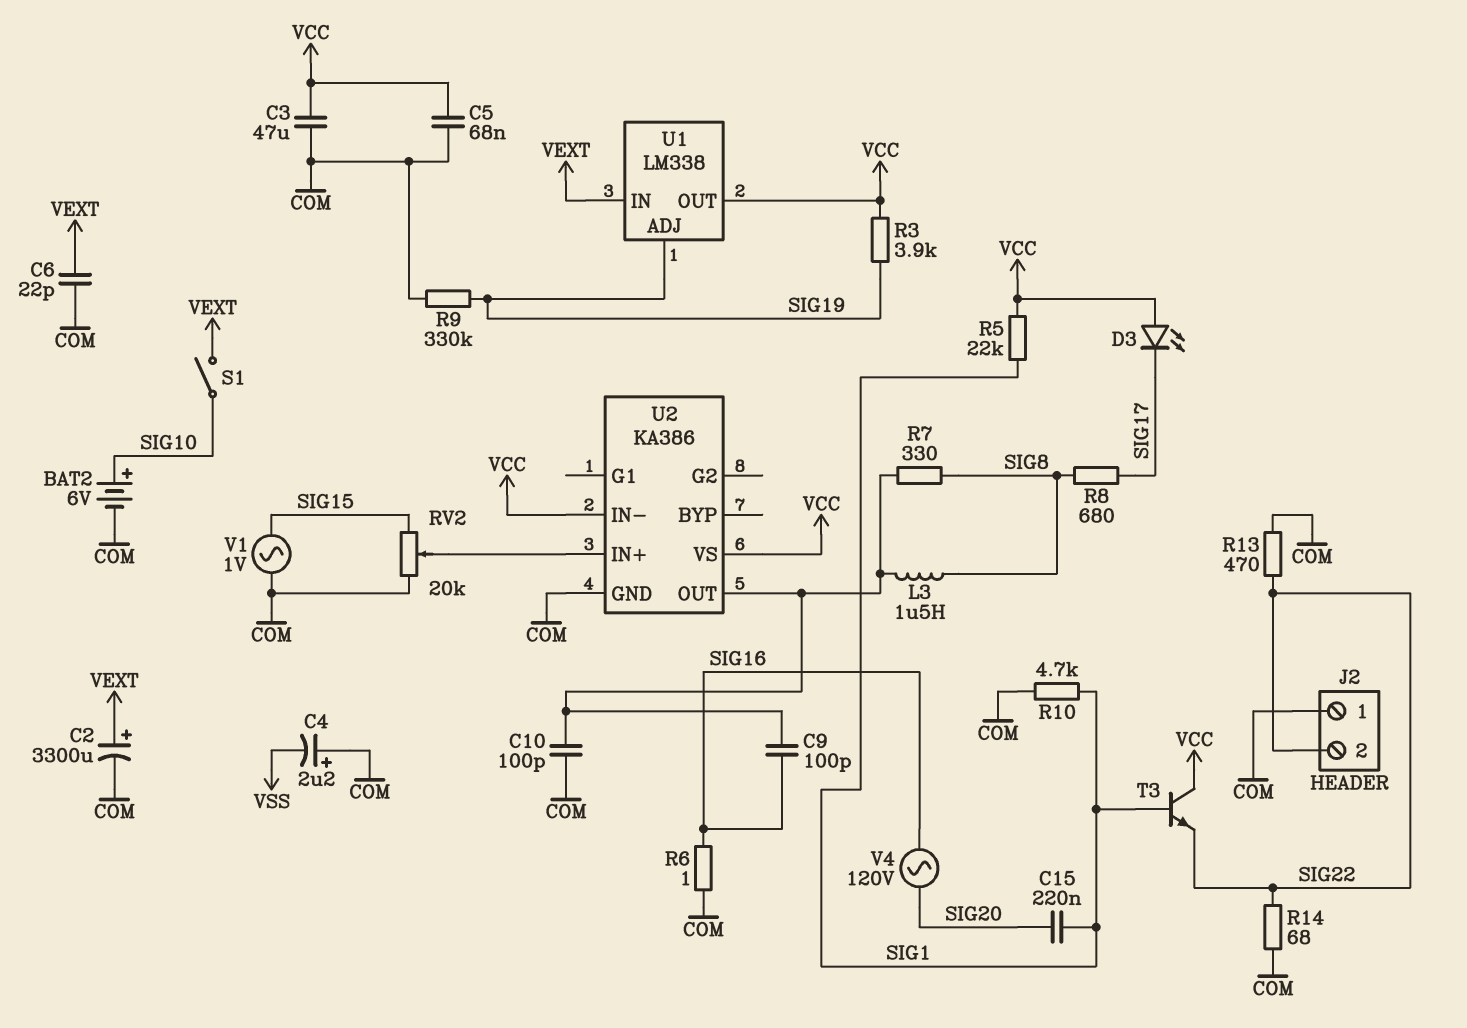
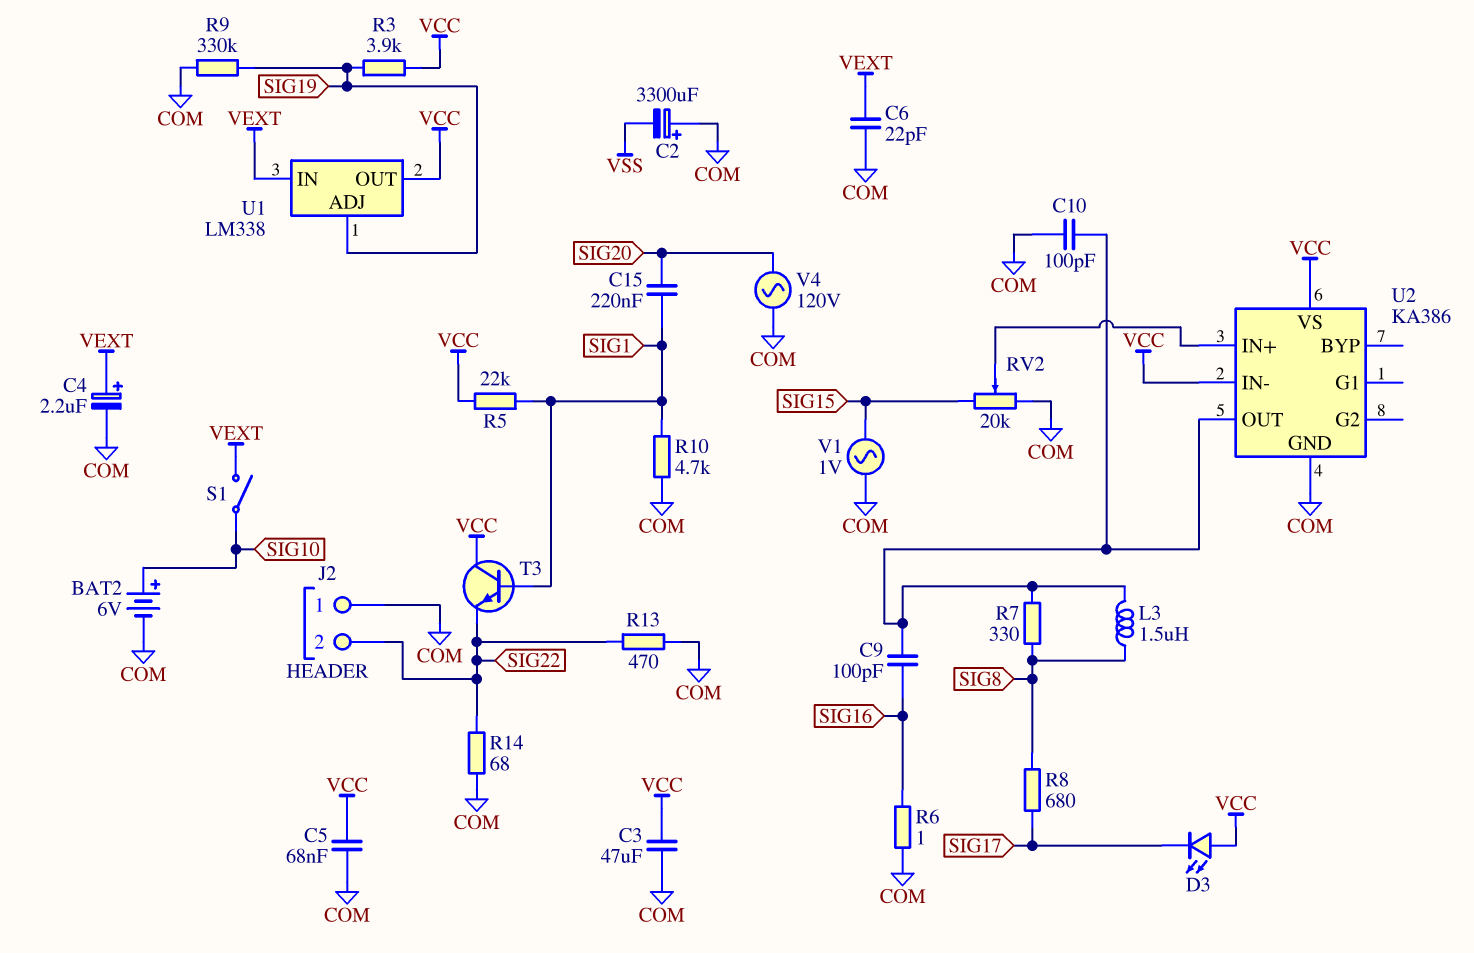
C2: 3300uF (plus VEXT, minus COM) -> 3300uF (plus COM, minus VSS)
C4: 2.2uF (plus COM, minus VSS) -> 2.2uF (plus VEXT, minus COM)
V4: AC 120V (SIG16, SIG20) -> AC 120V (COM, SIG20)

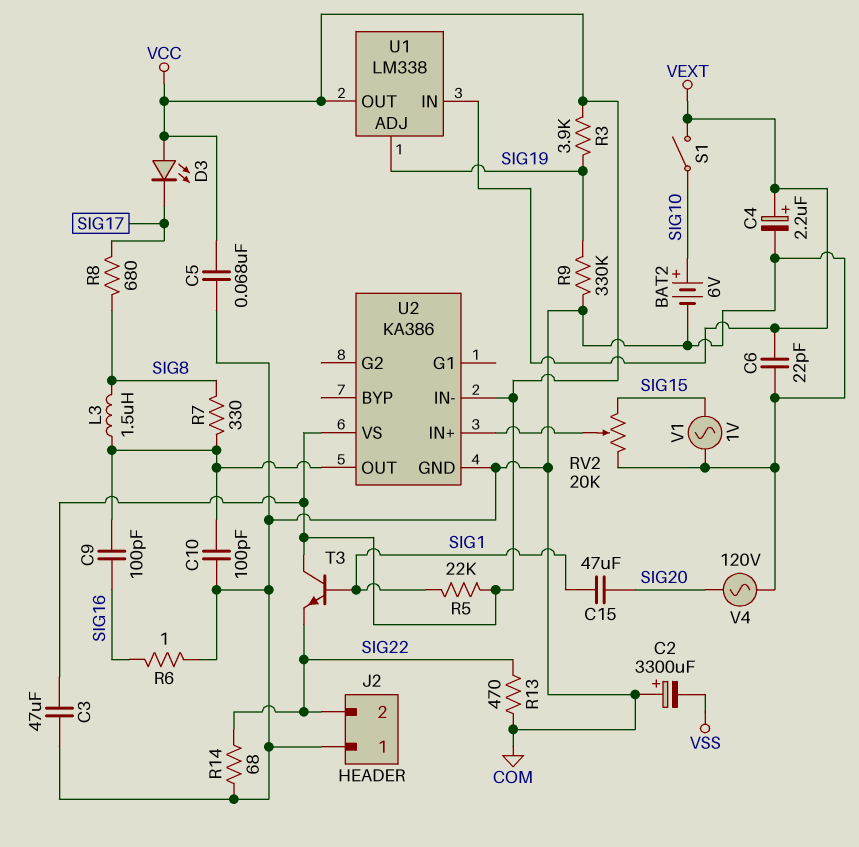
C15: 220nF (SIG1, SIG20) -> 47uF (SIG1, SIG20)
R10: 4.7k (COM, SIG1) -> none

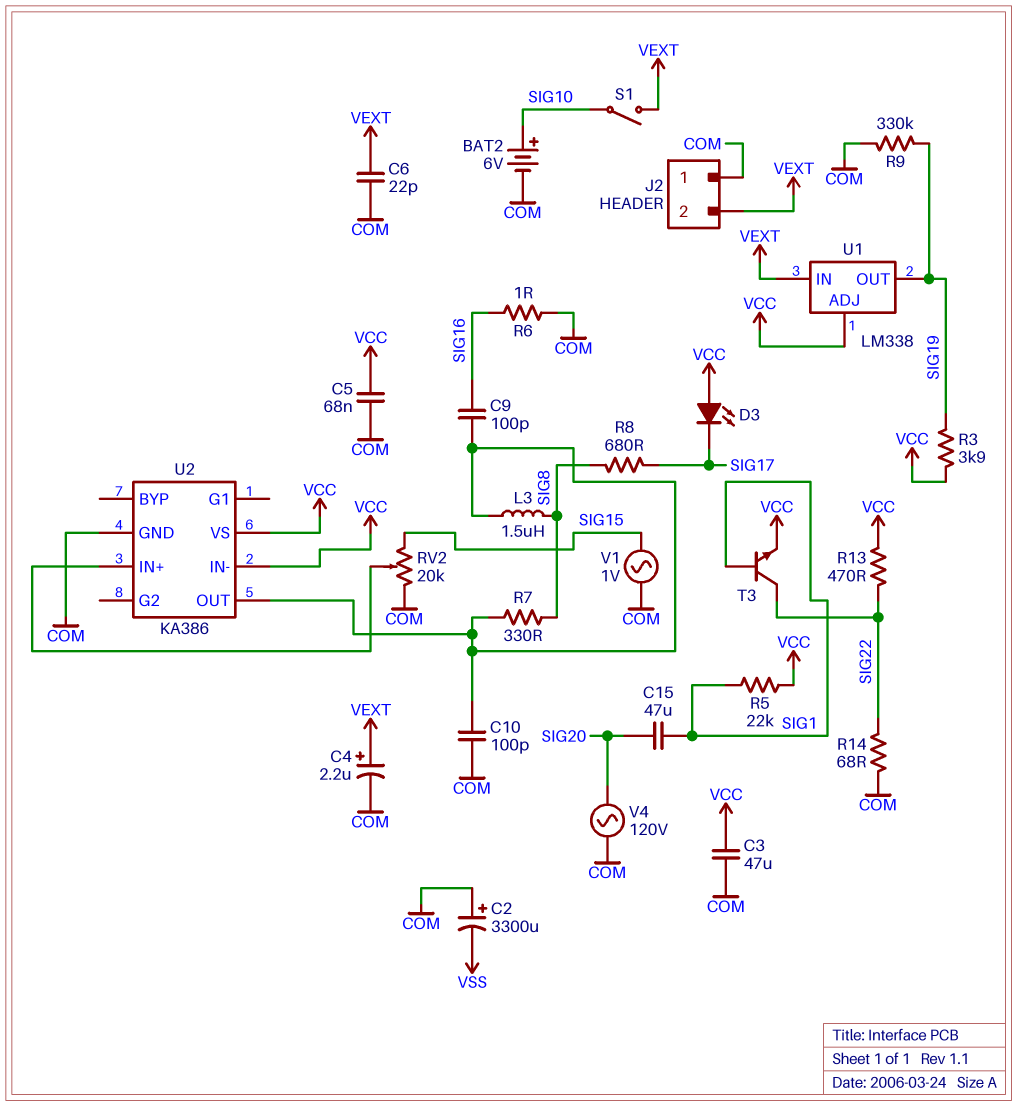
J2 pin 2: SIG22 -> VEXT
R13: 470 (COM, SIG22) -> 470 (SIG22, VCC)
T3: NPN (B SIG1, C VCC, E SIG22) -> NPN (B SIG1, C SIG22, E VCC)
U1 pin ADJ: SIG19 -> VCC
U1 pin OUT: VCC -> SIG19

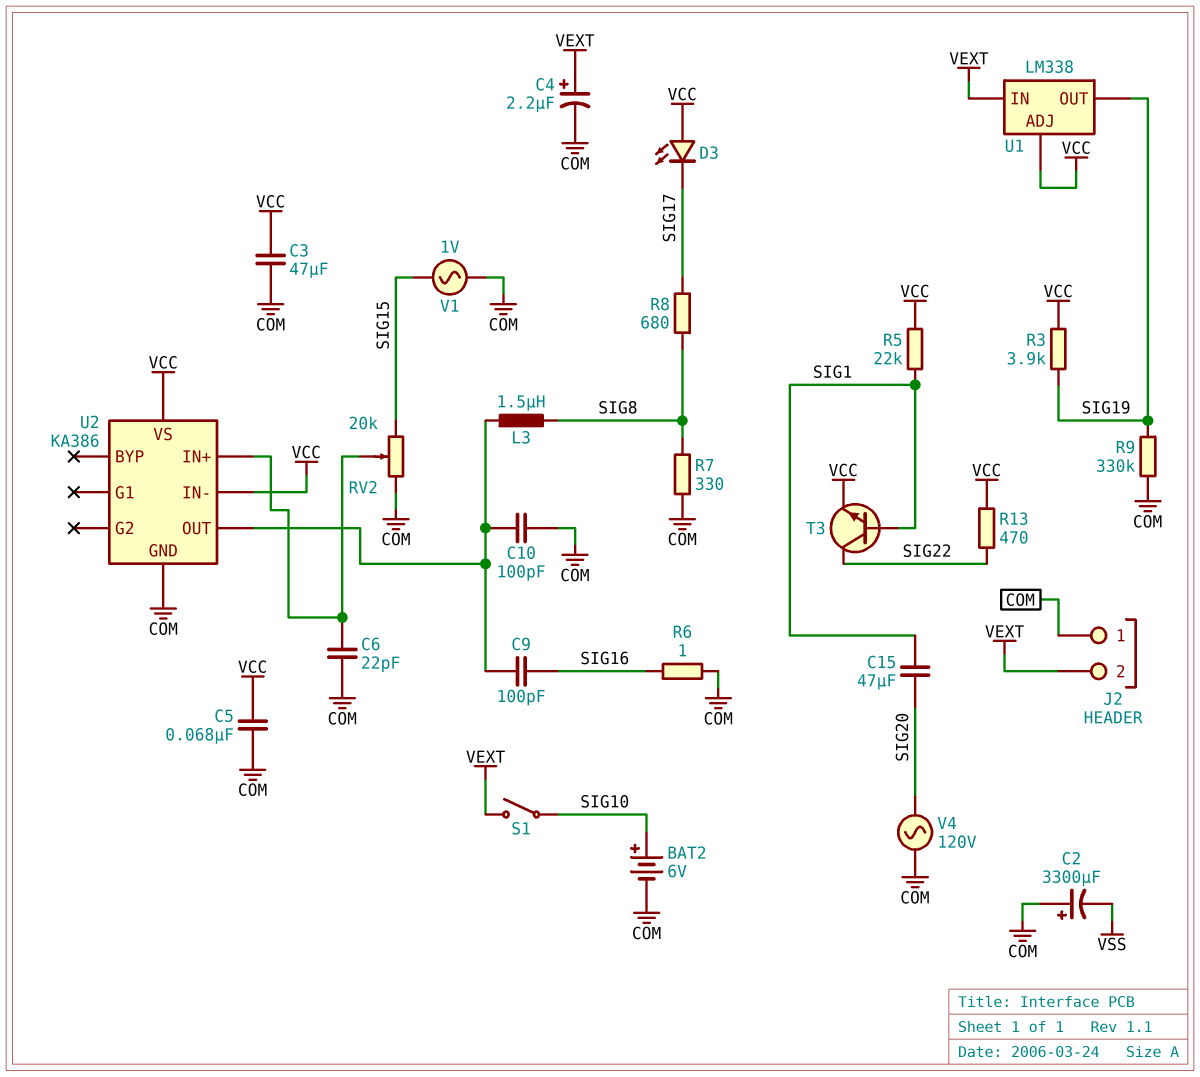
C6: 22pF (COM, VEXT) -> 22pF (COM, U2/IN+)
R7: 330 (SIG8, U2/OUT) -> 330 (COM, SIG8)
R14: 68 (COM, SIG22) -> none

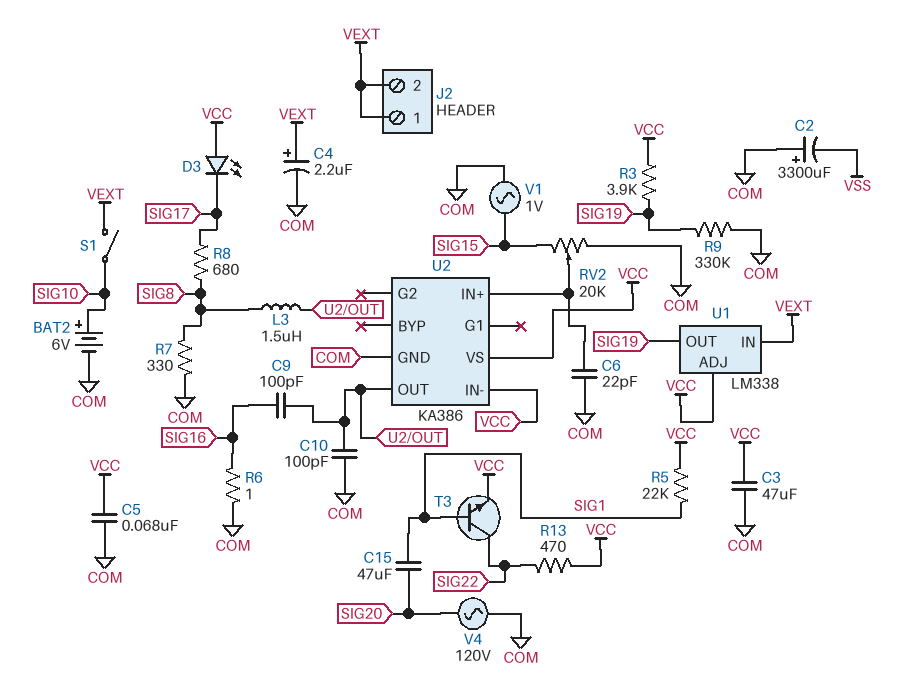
J2 pin 1: COM -> VEXT

